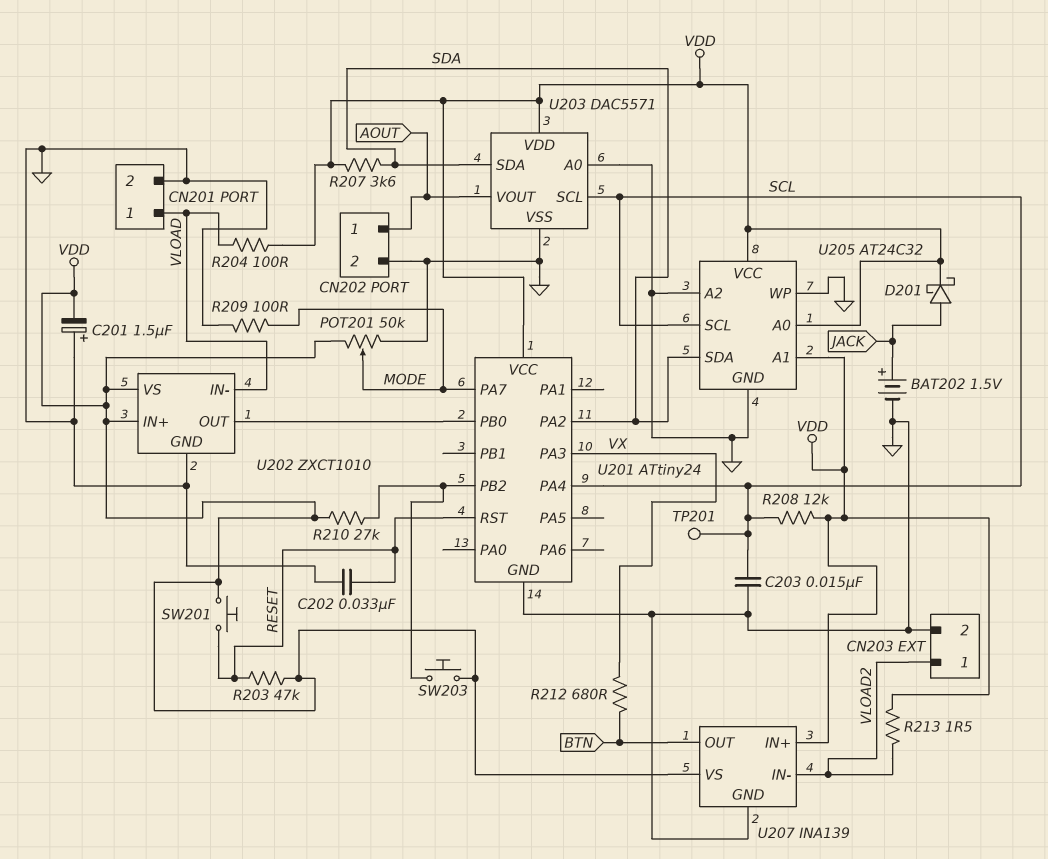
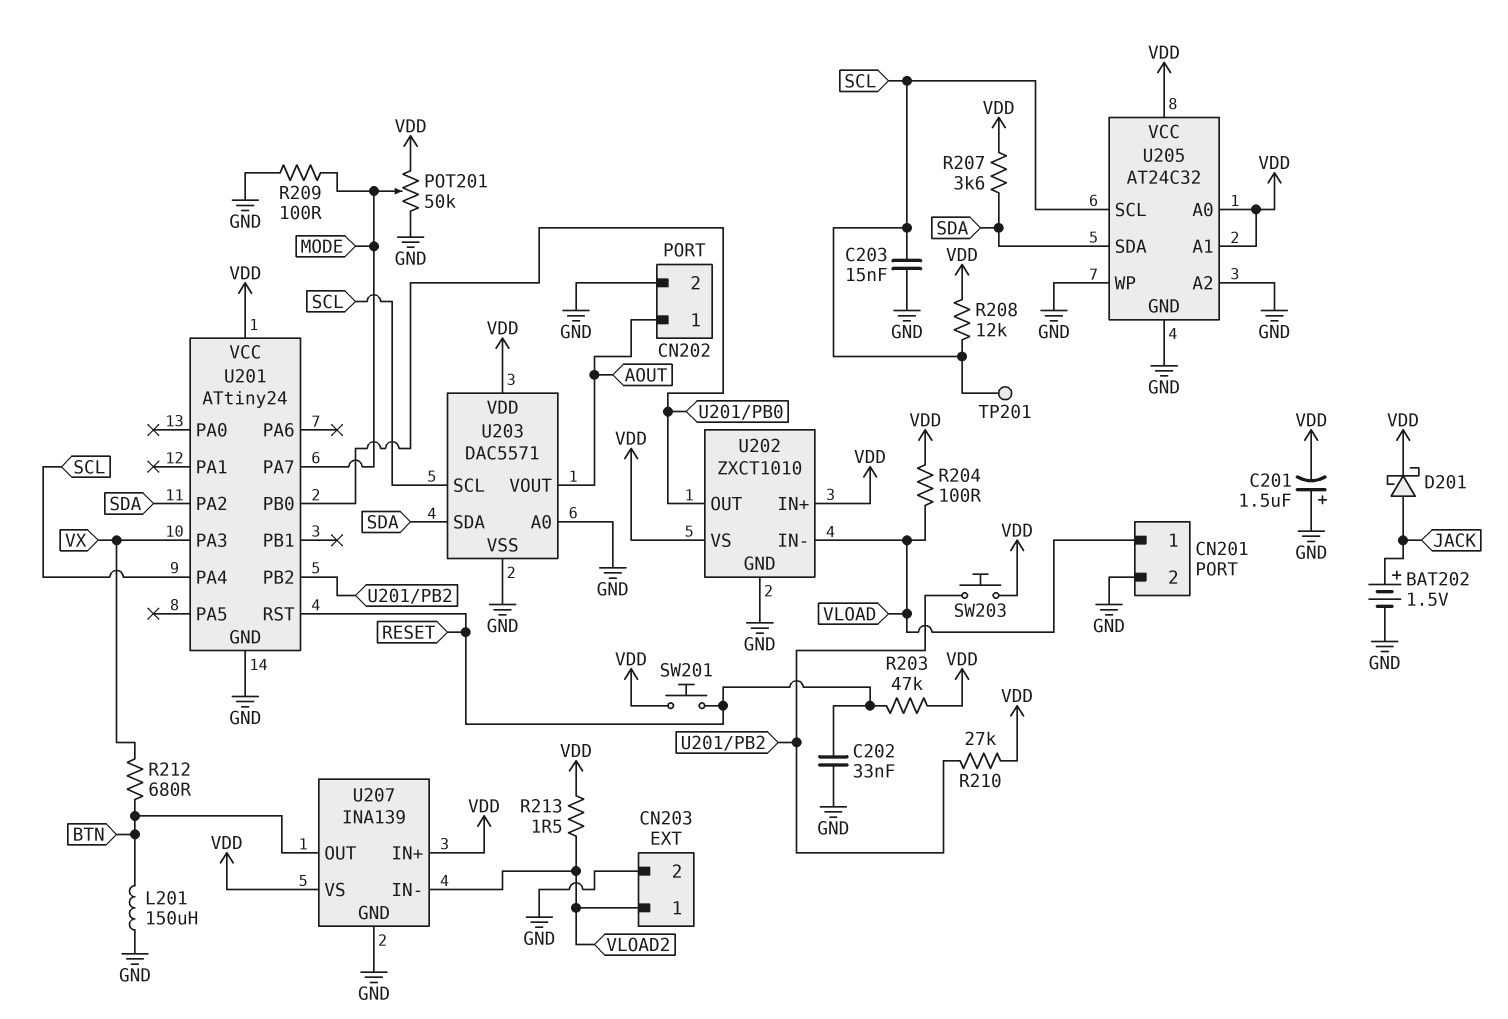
L201: none -> 150uH (BTN, GND)

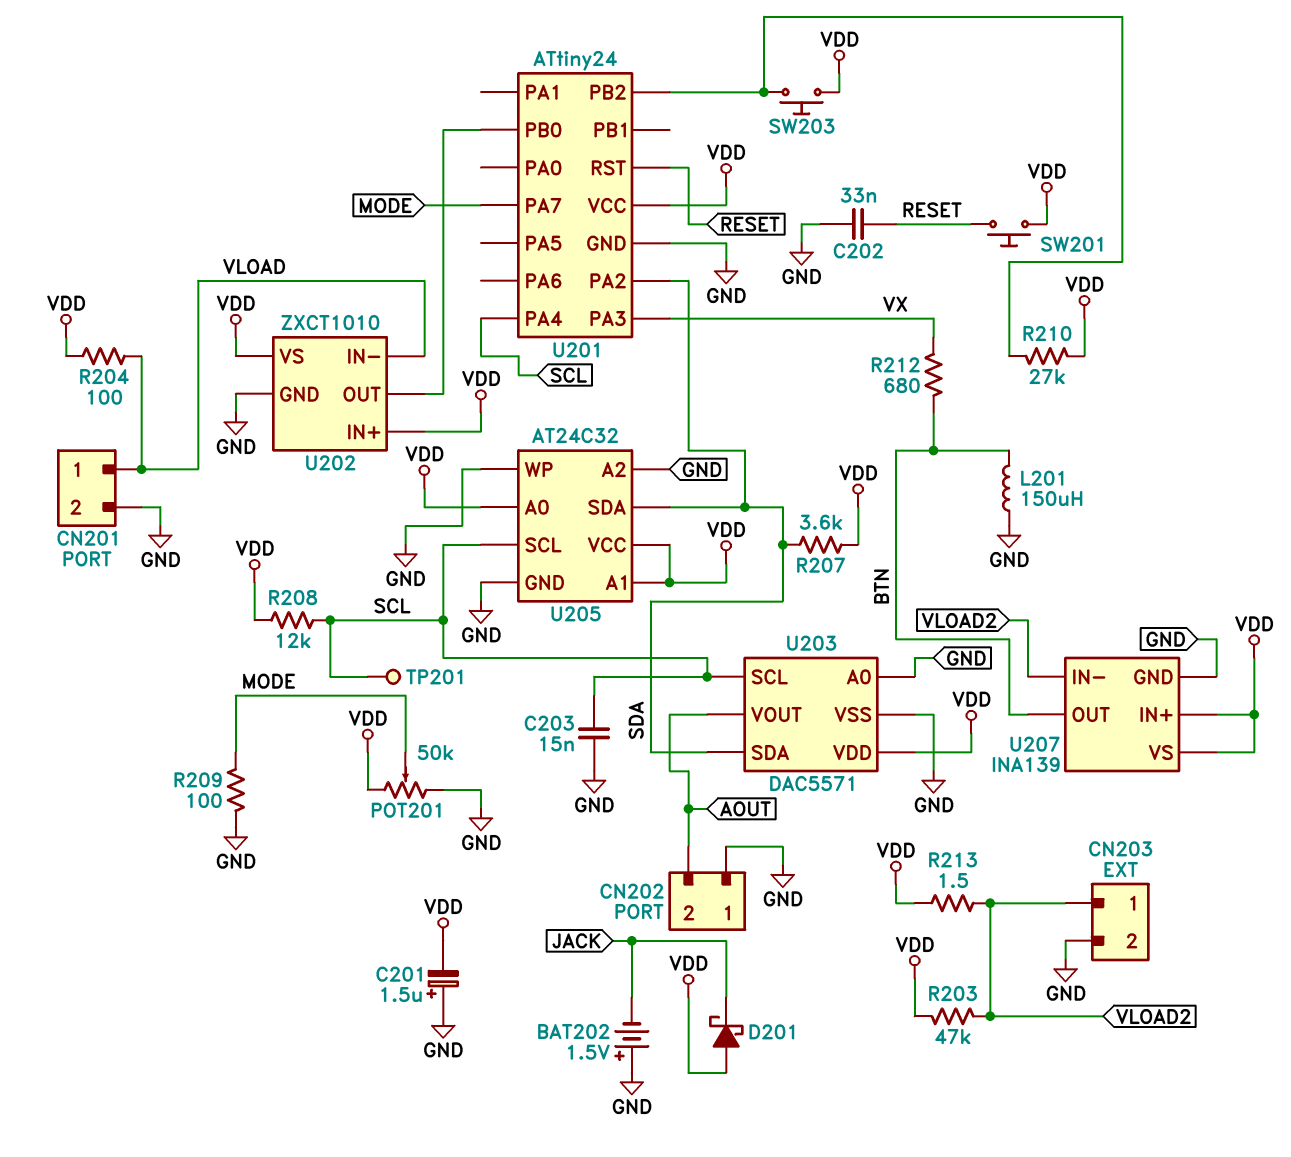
BAT202: 1.5V (plus JACK, minus GND) -> 1.5V (plus GND, minus JACK)
CN202 pin 1: AOUT -> GND
CN202 pin 2: GND -> AOUT
D201: schottky (A JACK, K VDD) -> schottky (A VDD, K JACK)
R203: 47k (RESET, VDD) -> 47k (VDD, VLOAD2)

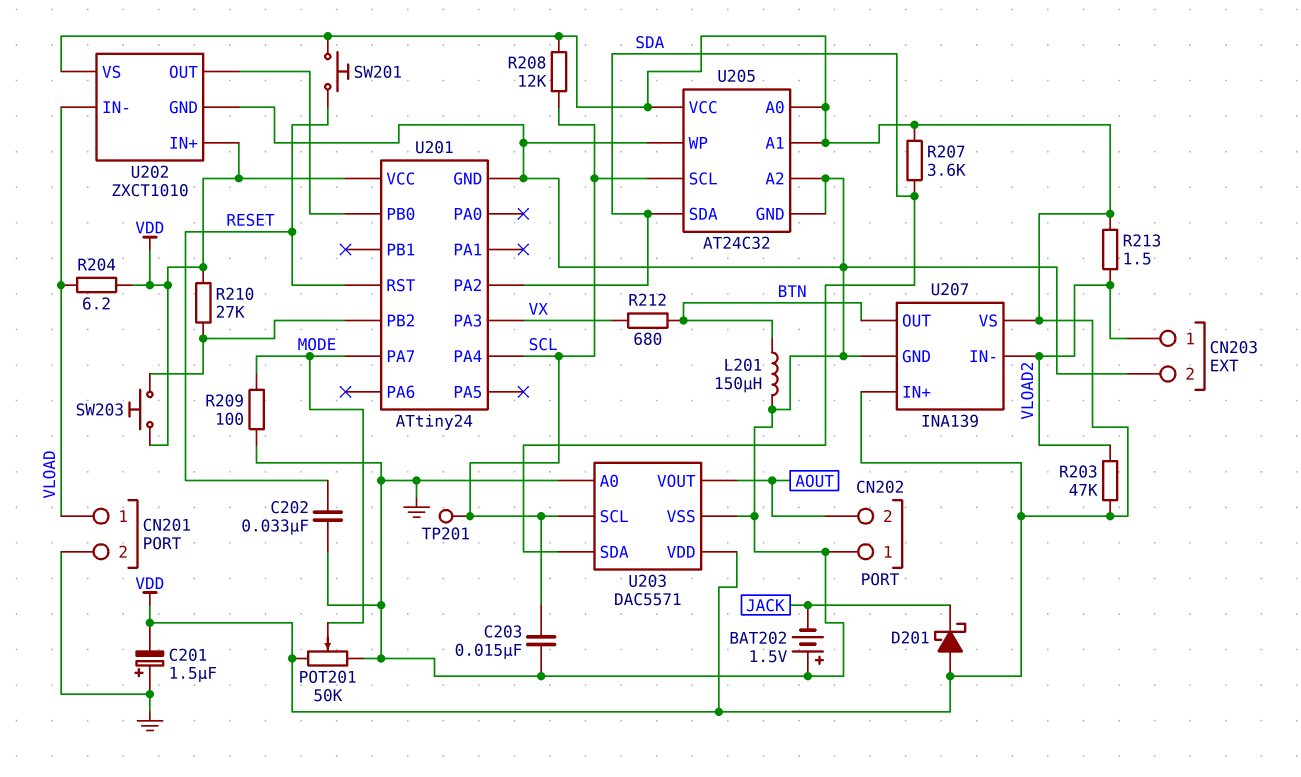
R204: 100 (VDD, VLOAD) -> 6.2 (VDD, VLOAD)

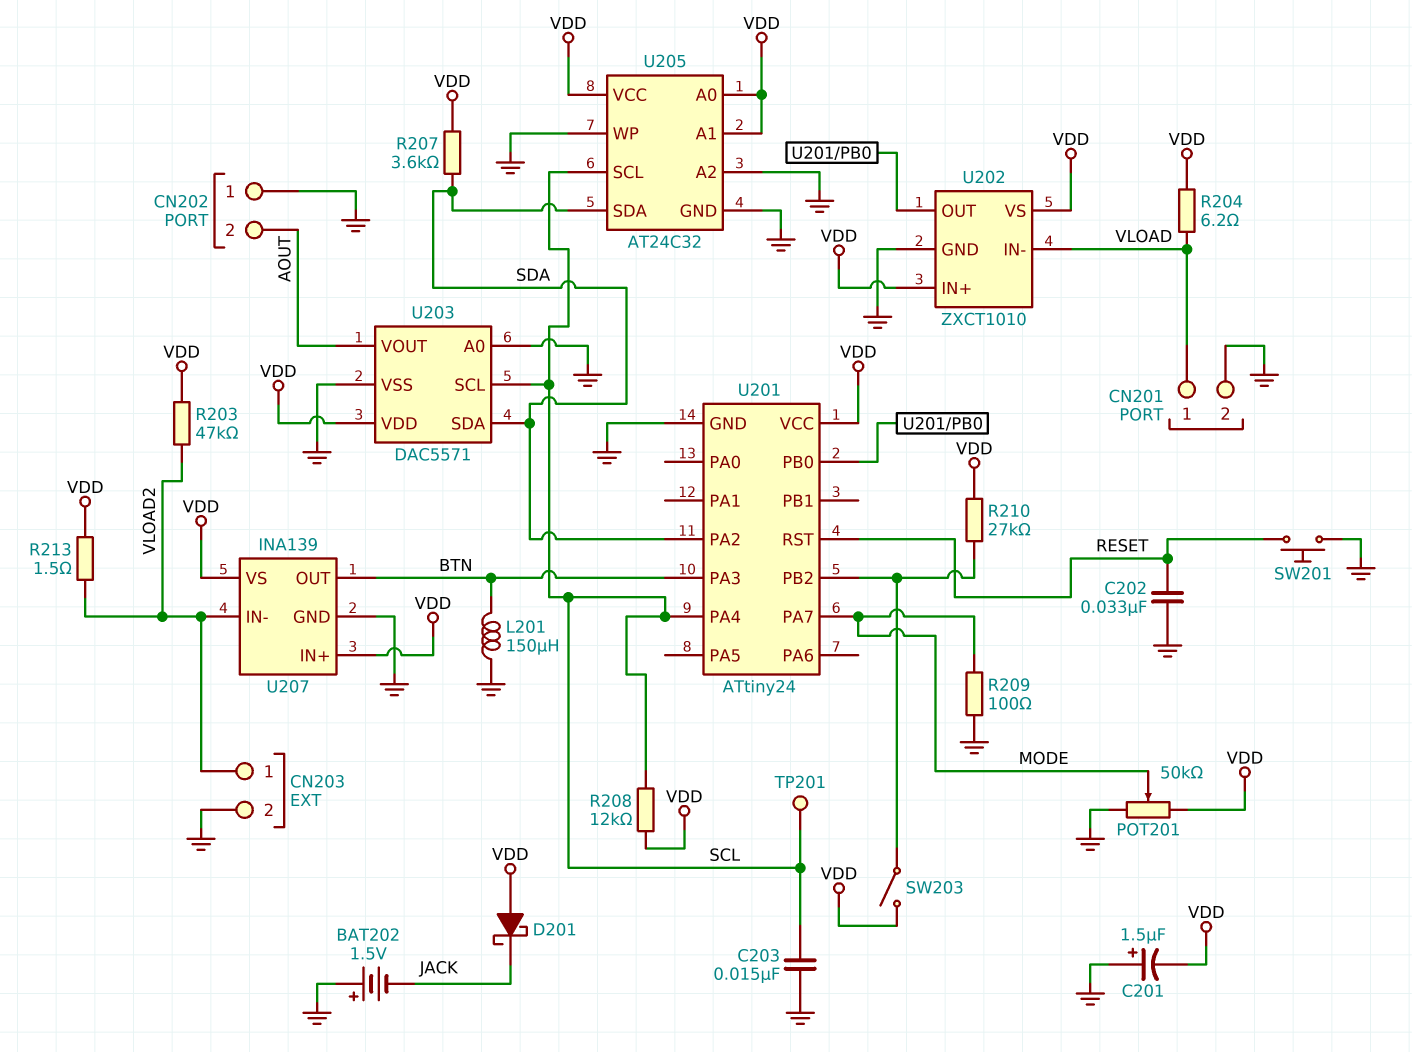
R212: 680 (BTN, VX) -> none
SW201: button (RESET, VDD) -> button (GND, RESET)
SW203: button (U201/PB2, VDD) -> switch (U201/PB2, VDD)
U201 pin PA3: VX -> BTN

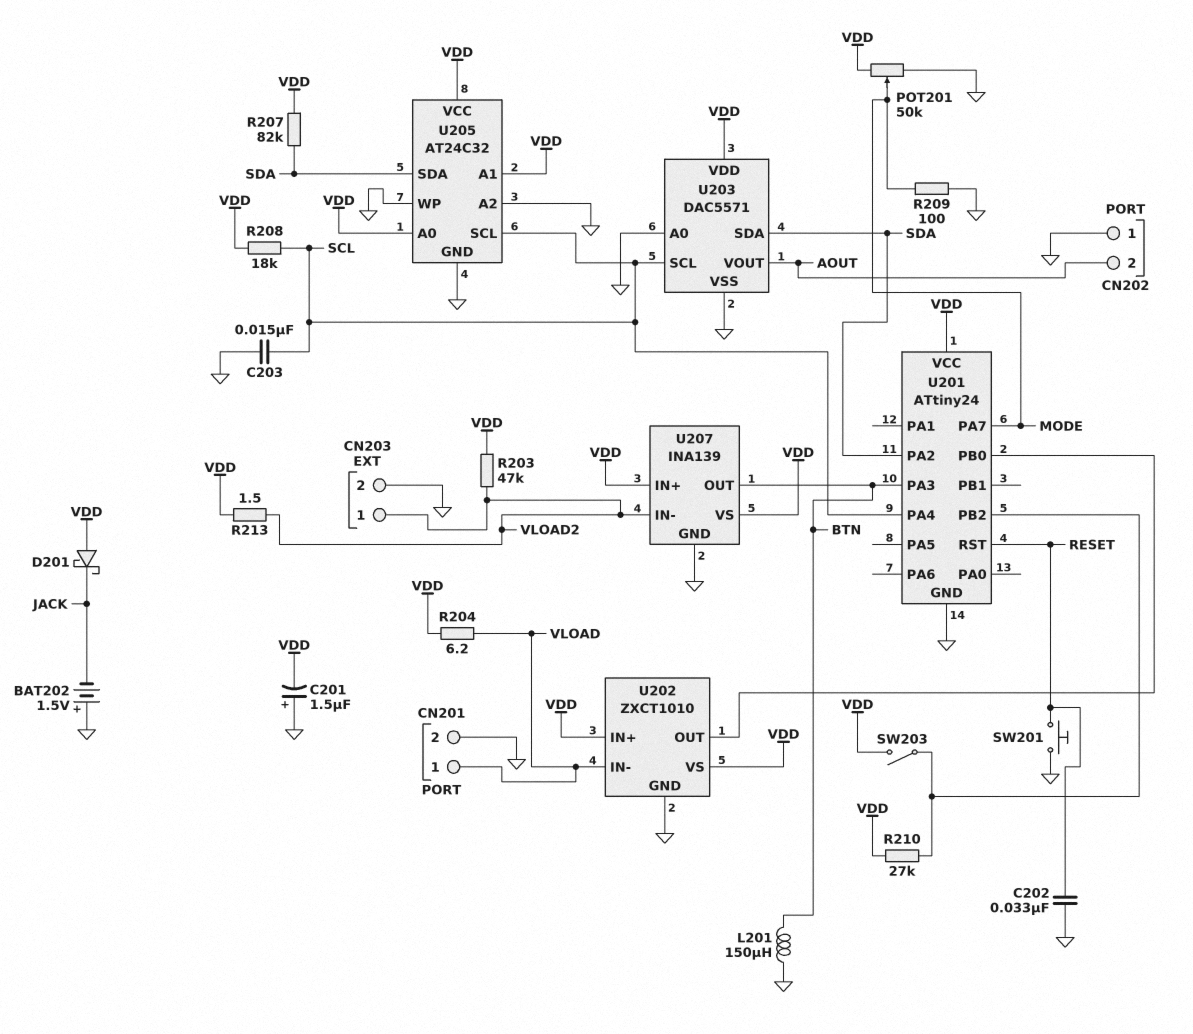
R207: 3.6k (SDA, VDD) -> 82k (SDA, VDD)
R208: 12k (SCL, VDD) -> 18k (SCL, VDD)
TP201: test point (SCL) -> none

